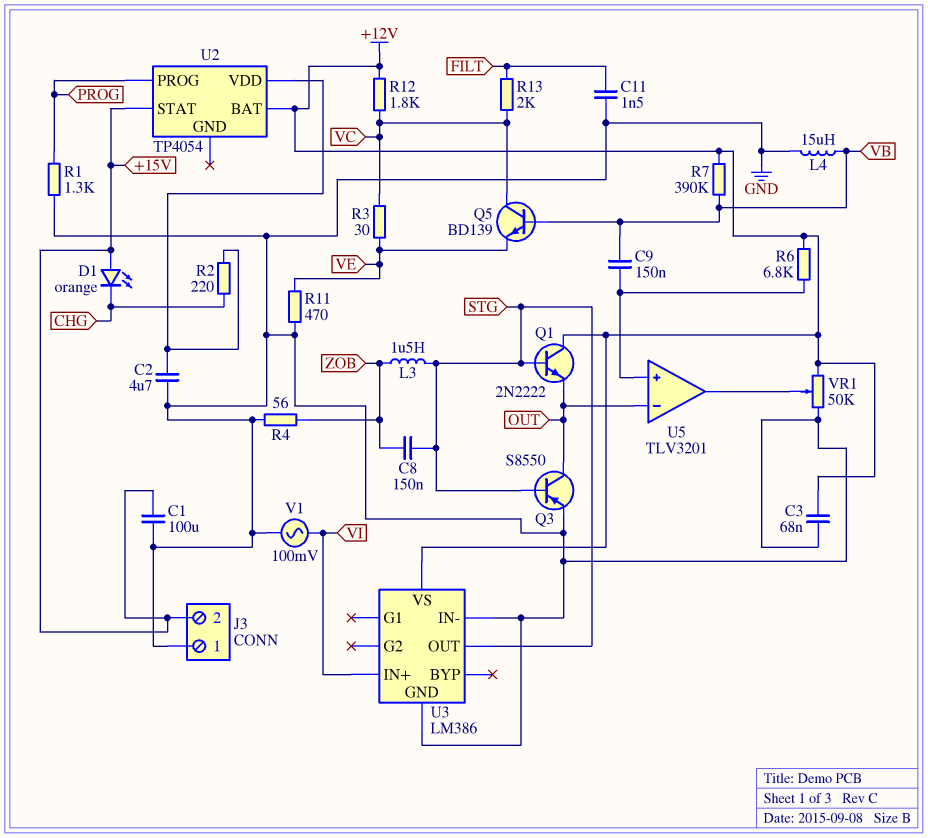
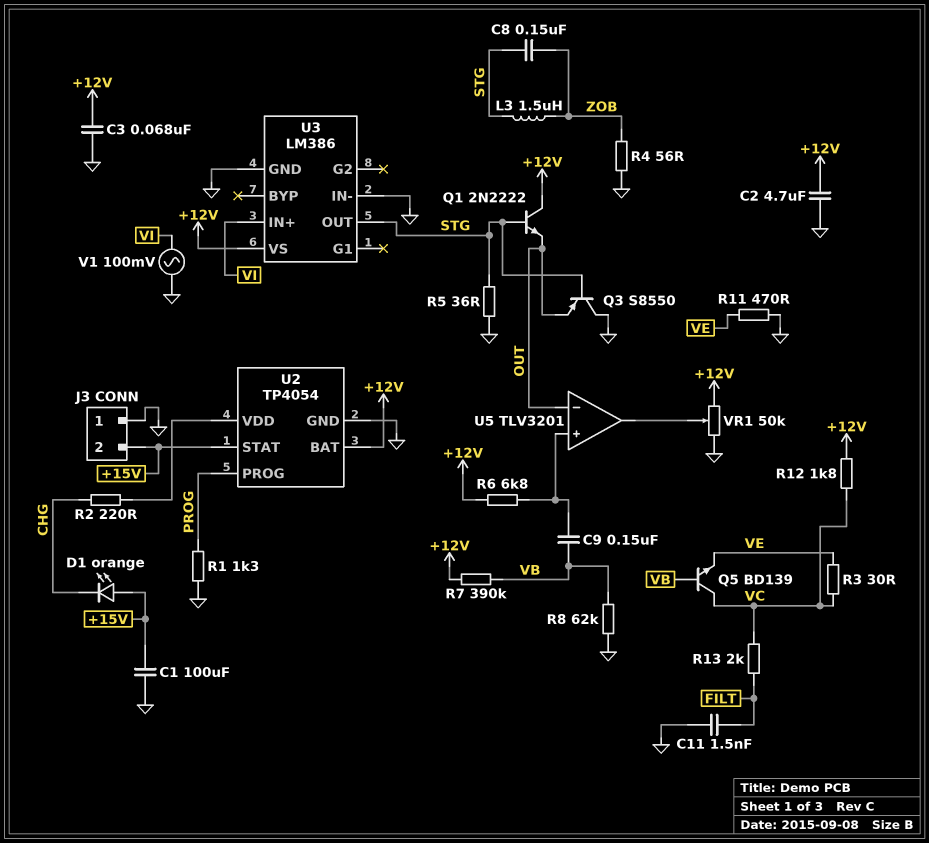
C2: 4.7uF (GND, U2/VDD) -> 4.7uF (+12V, GND)
L4: 15uH (GND, VB) -> none
Q3: PNP S8550 (B STG, C OUT, E GND) -> PNP S8550 (B STG, C GND, E OUT)
R5: none -> 36 (GND, STG)
R8: none -> 62k (GND, VB)
U2 pin GND: none -> GND

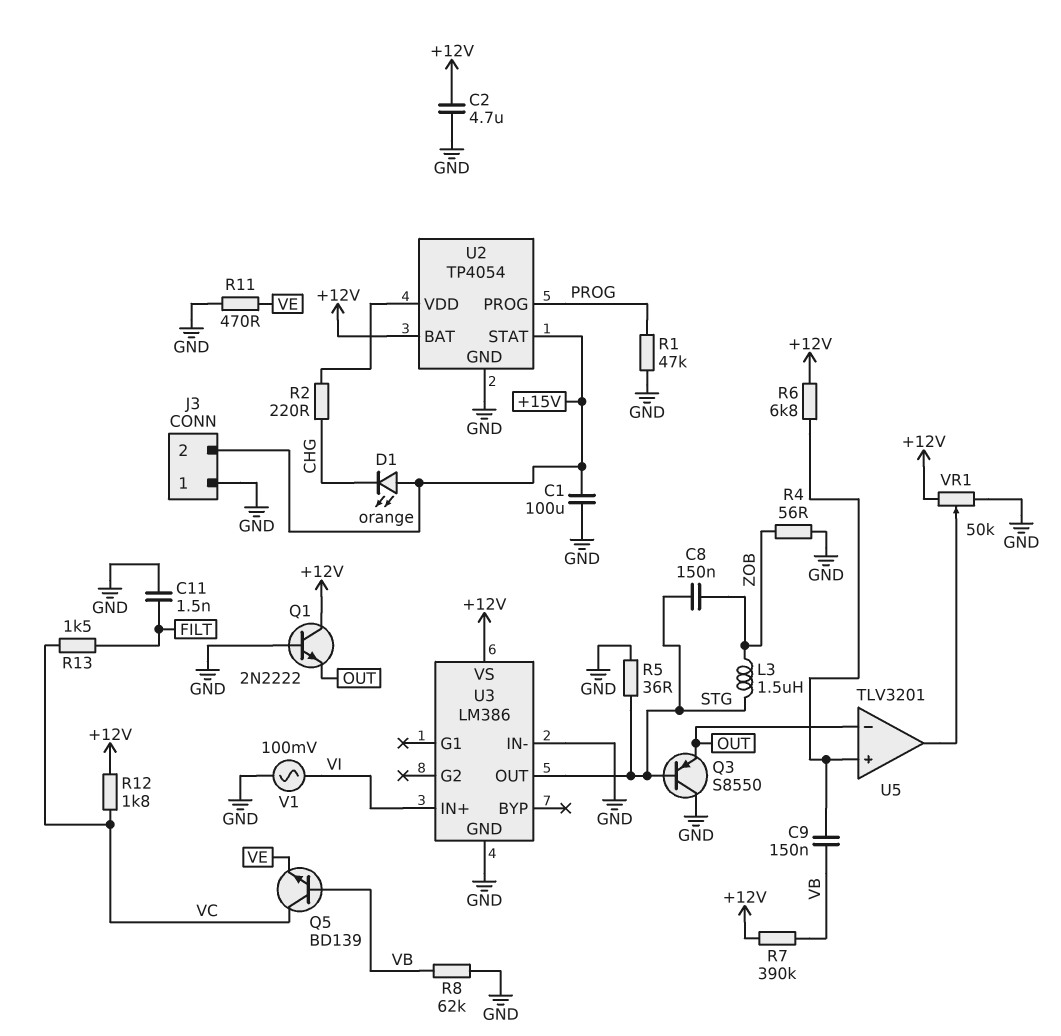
C3: 68nF (+12V, GND) -> none
Q1: NPN 2N2222 (B STG, C +12V, E OUT) -> NPN 2N2222 (B GND, C +12V, E OUT)
R1: 1.3k (GND, PROG) -> 47k (GND, PROG)
R3: 30 (VC, VE) -> none
R13: 2k (FILT, VC) -> 1.5k (FILT, VC)

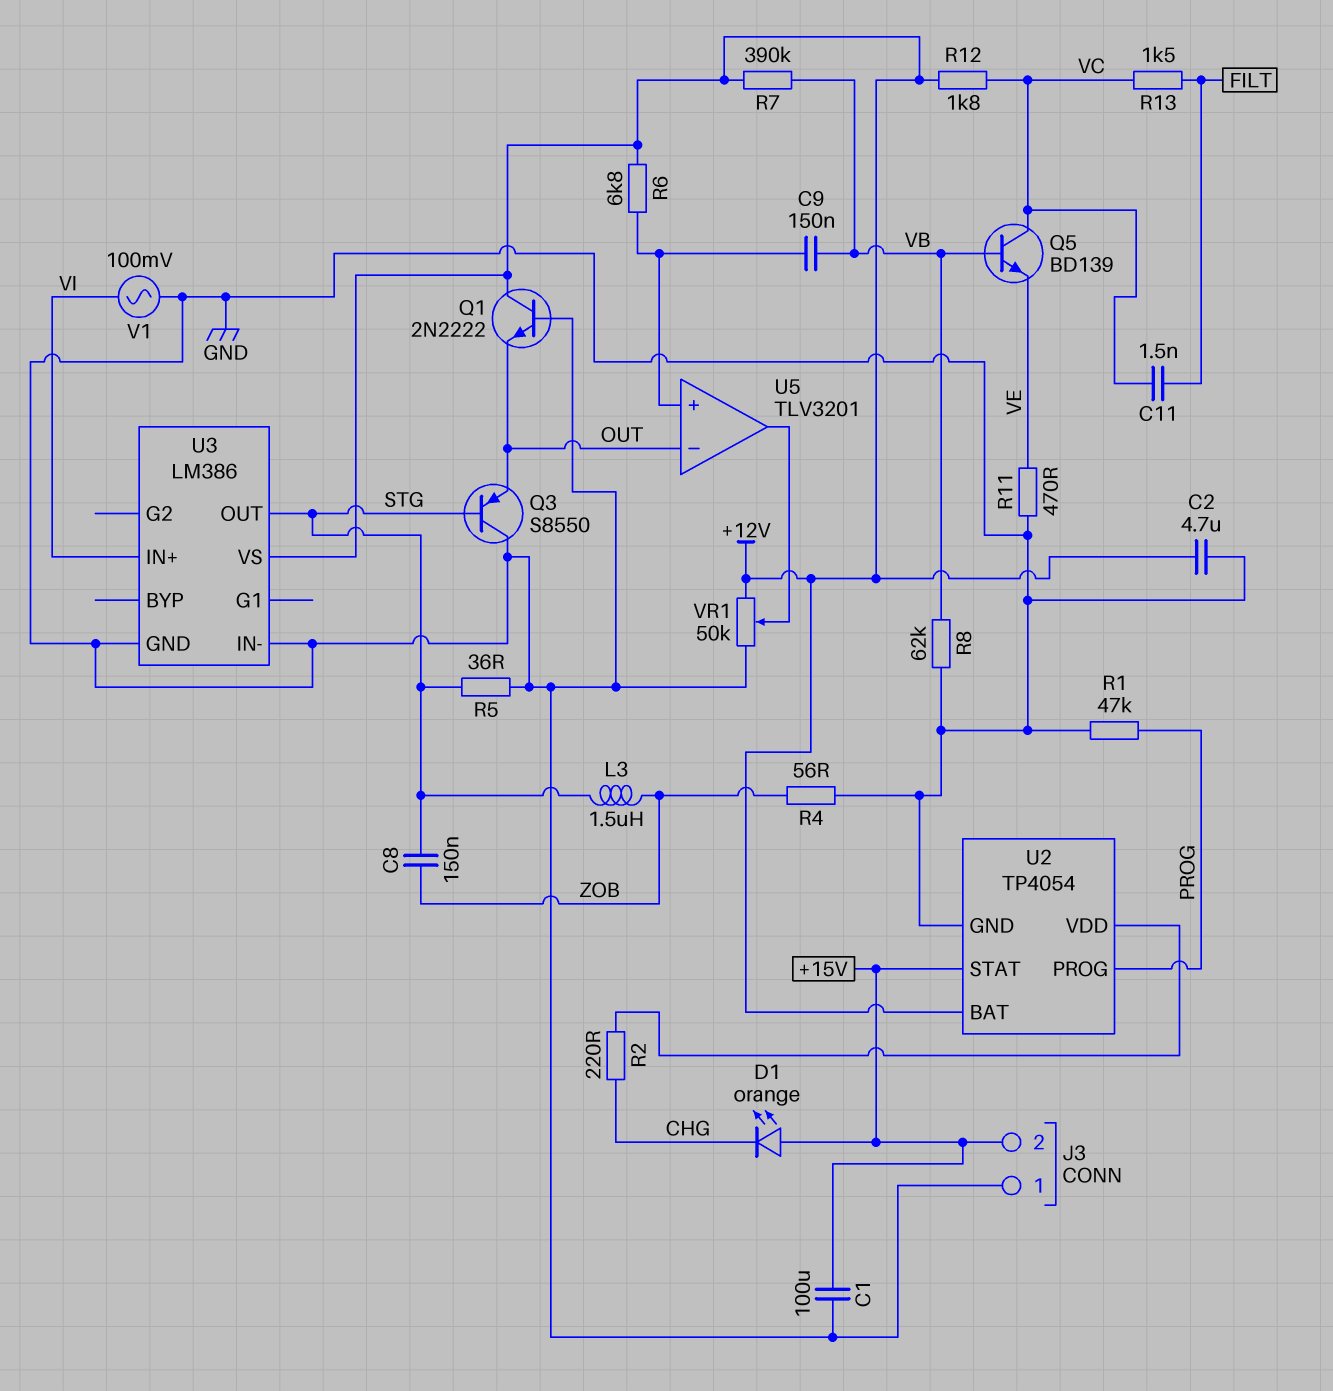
C11: 1.5nF (FILT, GND) -> 1.5nF (FILT, VC)

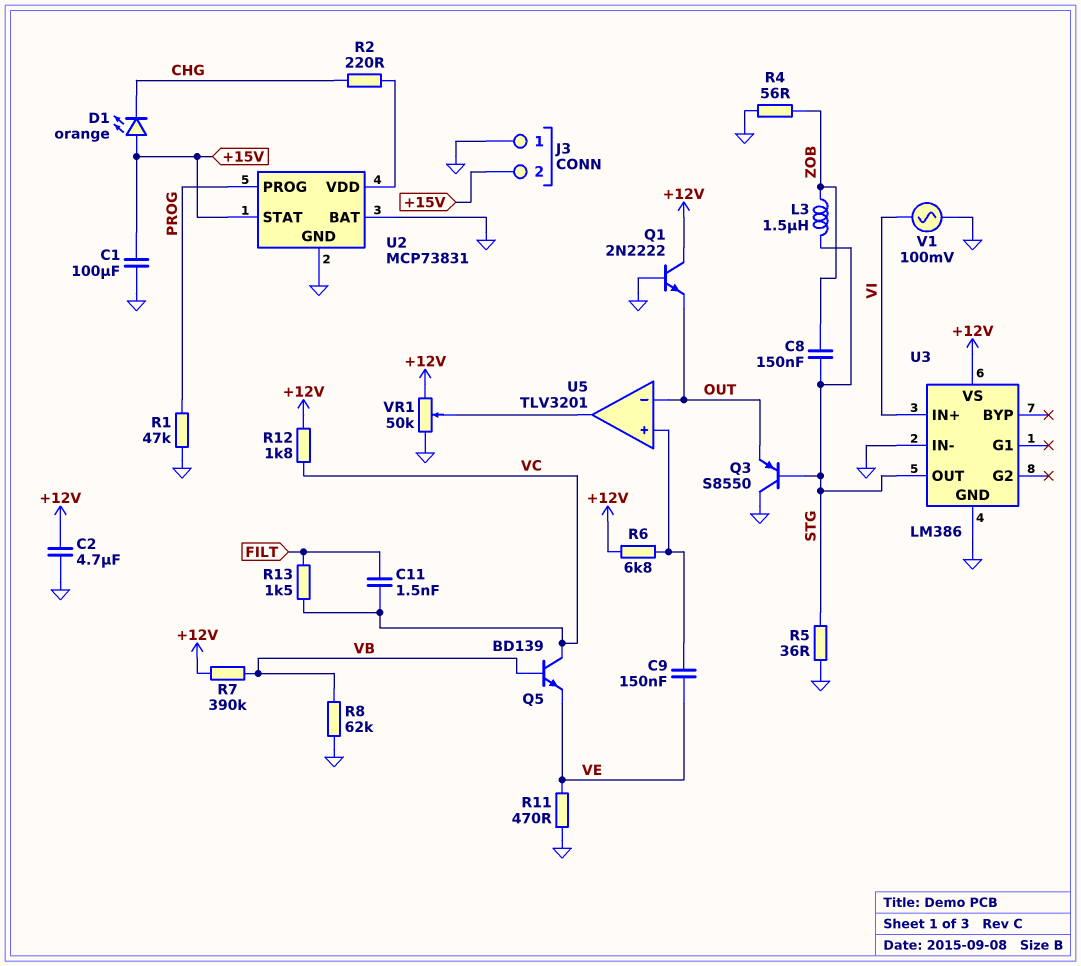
C9: 150nF (U5/in+, VB) -> 150nF (U5/in+, VE)
U2: TP4054 -> MCP73831
U2 pin BAT: +12V -> GND

